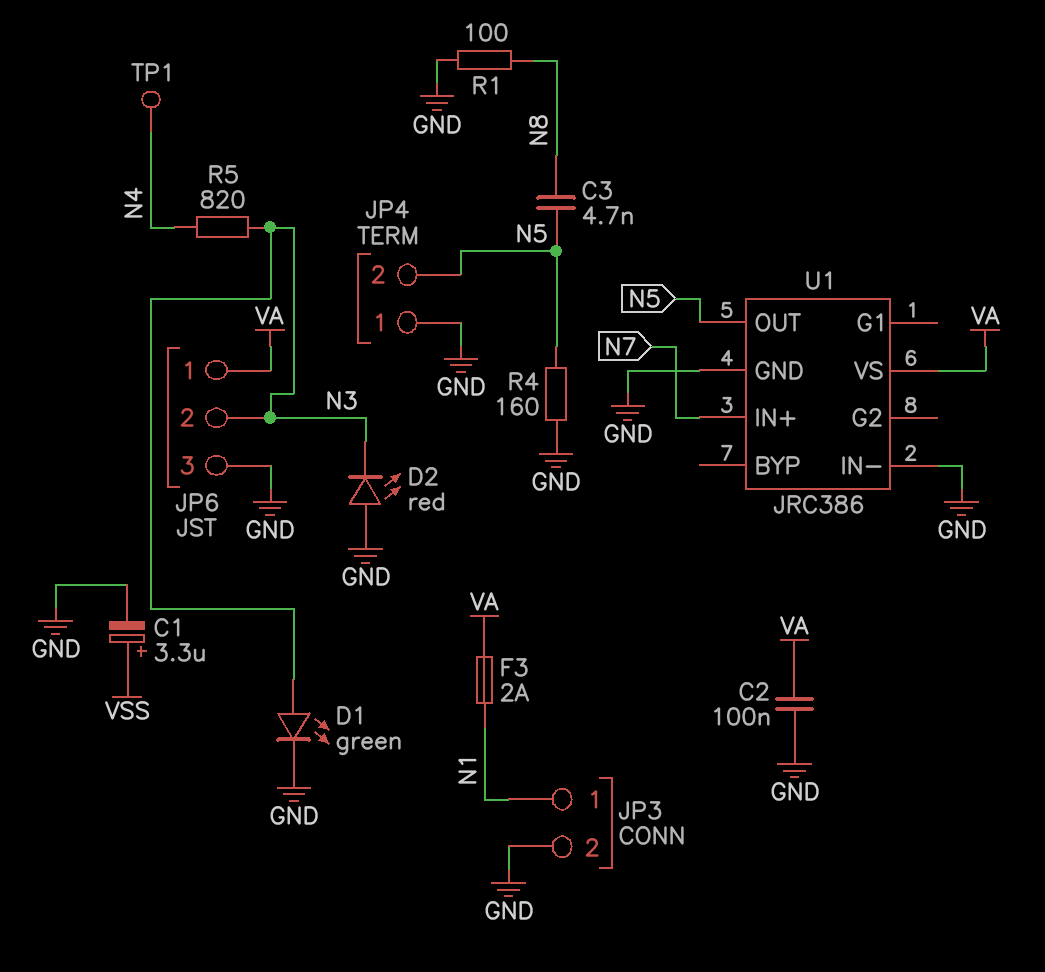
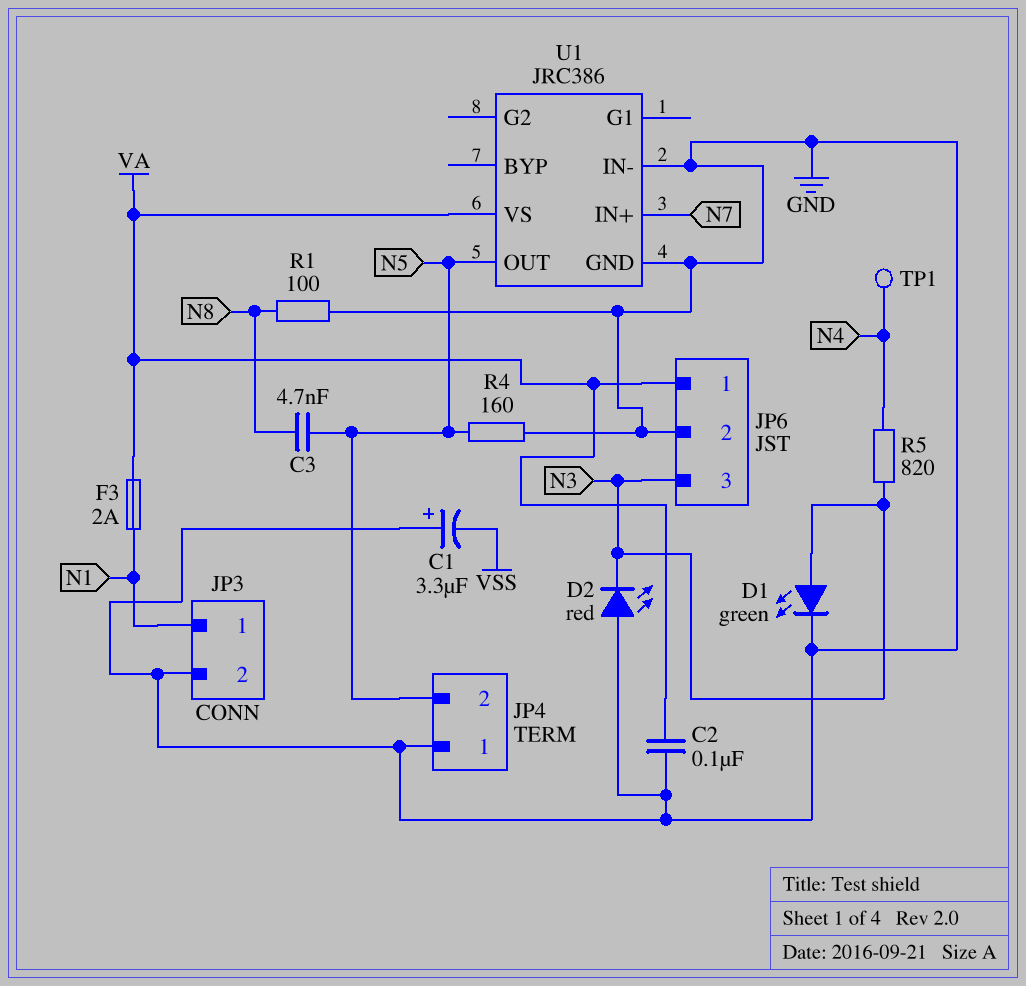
C1: 3.3uF (plus VSS, minus GND) -> 3.3uF (plus GND, minus VSS)
JP6 pin 2: N3 -> GND
JP6 pin 3: GND -> N3

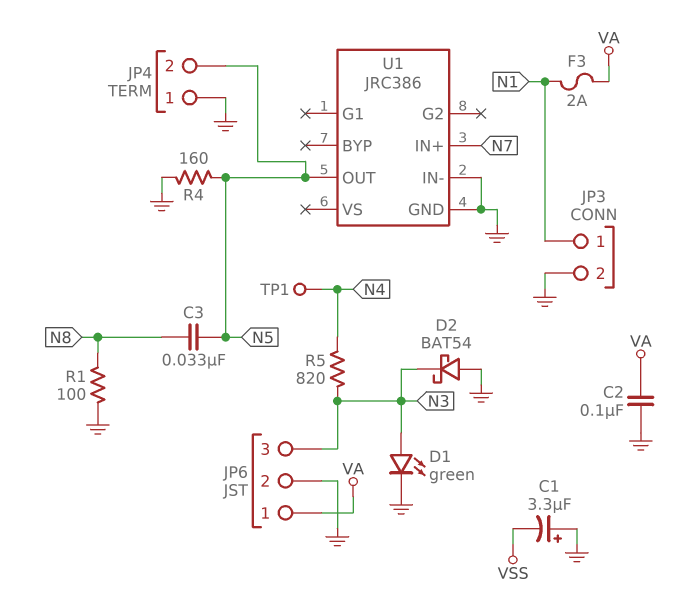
C3: 4.7nF (N5, N8) -> 33nF (N5, N8)
D2: LED red (A GND, K N3) -> schottky BAT54 (A GND, K N3)
U1 pin VS: VA -> none

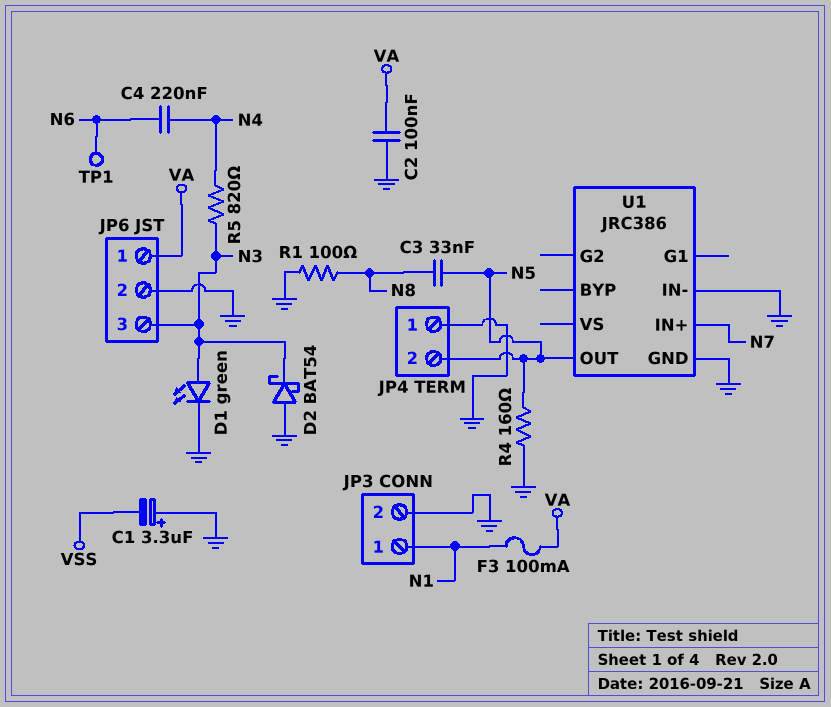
C4: none -> 220nF (N4, N6)
F3: 2A (N1, VA) -> 100mA (N1, VA)
TP1: test point (N4) -> test point (N6)

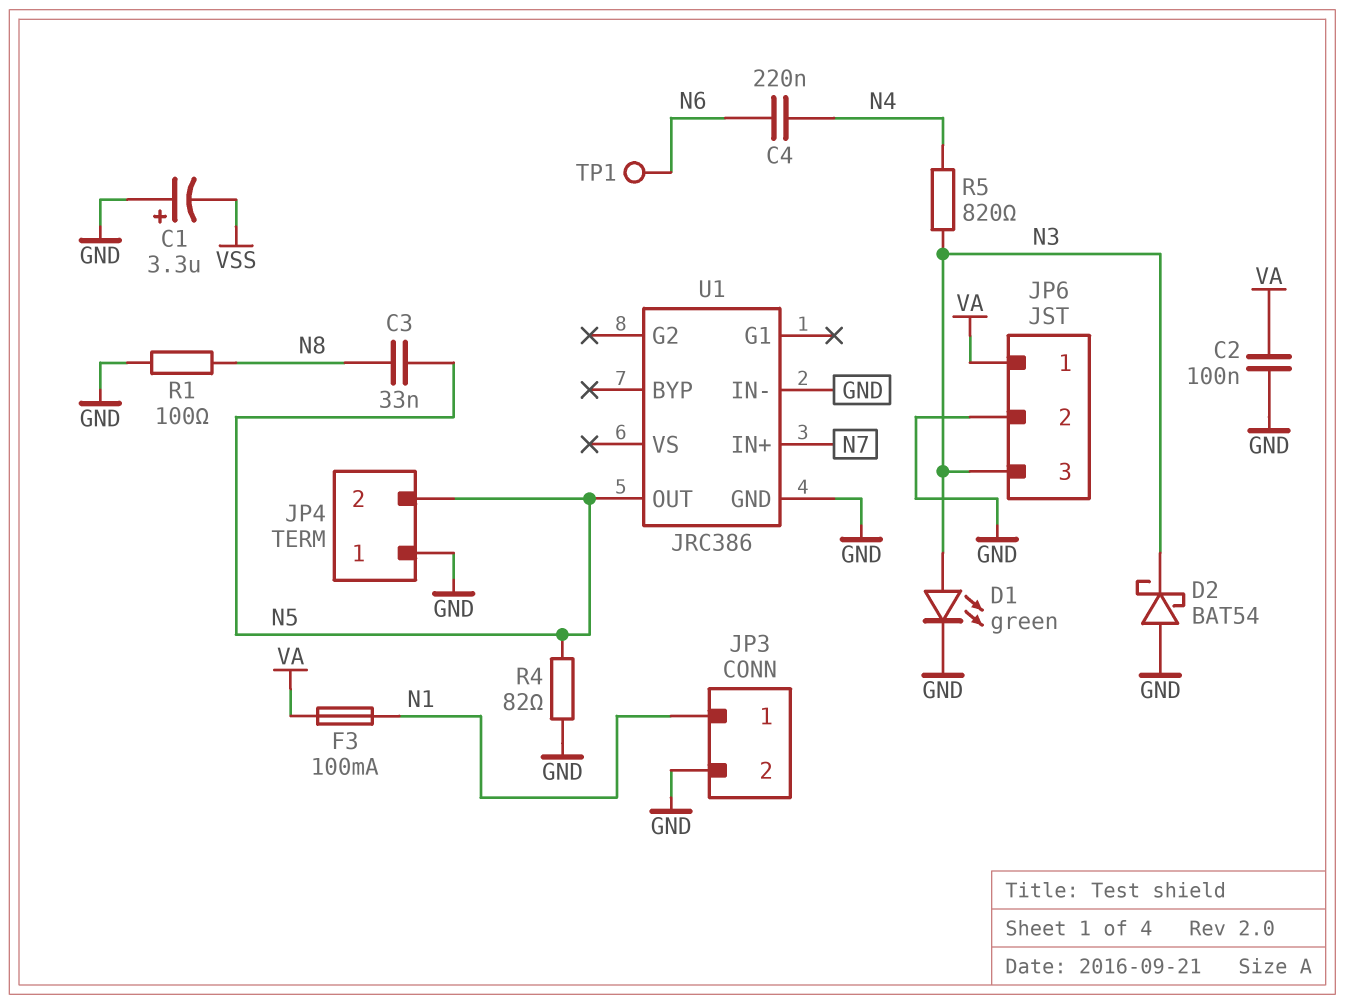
R4: 160 (GND, N5) -> 82 (GND, N5)

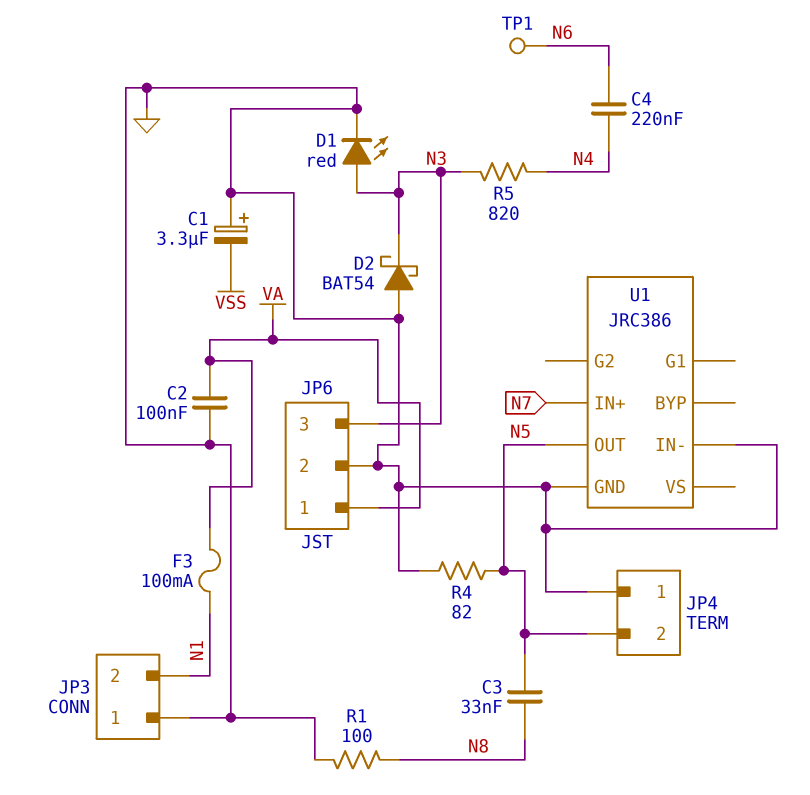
D1: LED green (A N3, K GND) -> LED red (A N3, K GND)
JP3 pin 1: N1 -> GND
JP3 pin 2: GND -> N1

